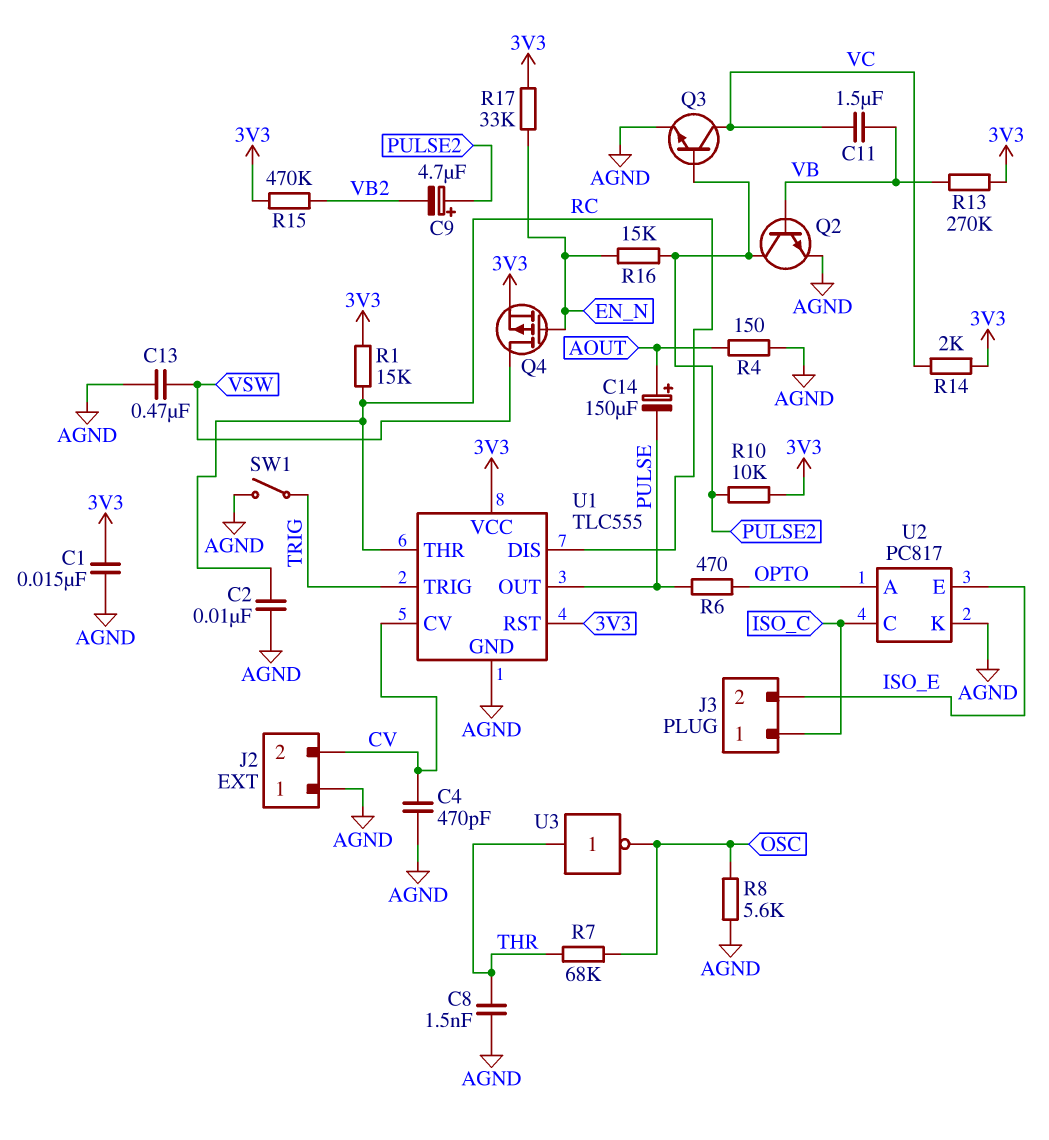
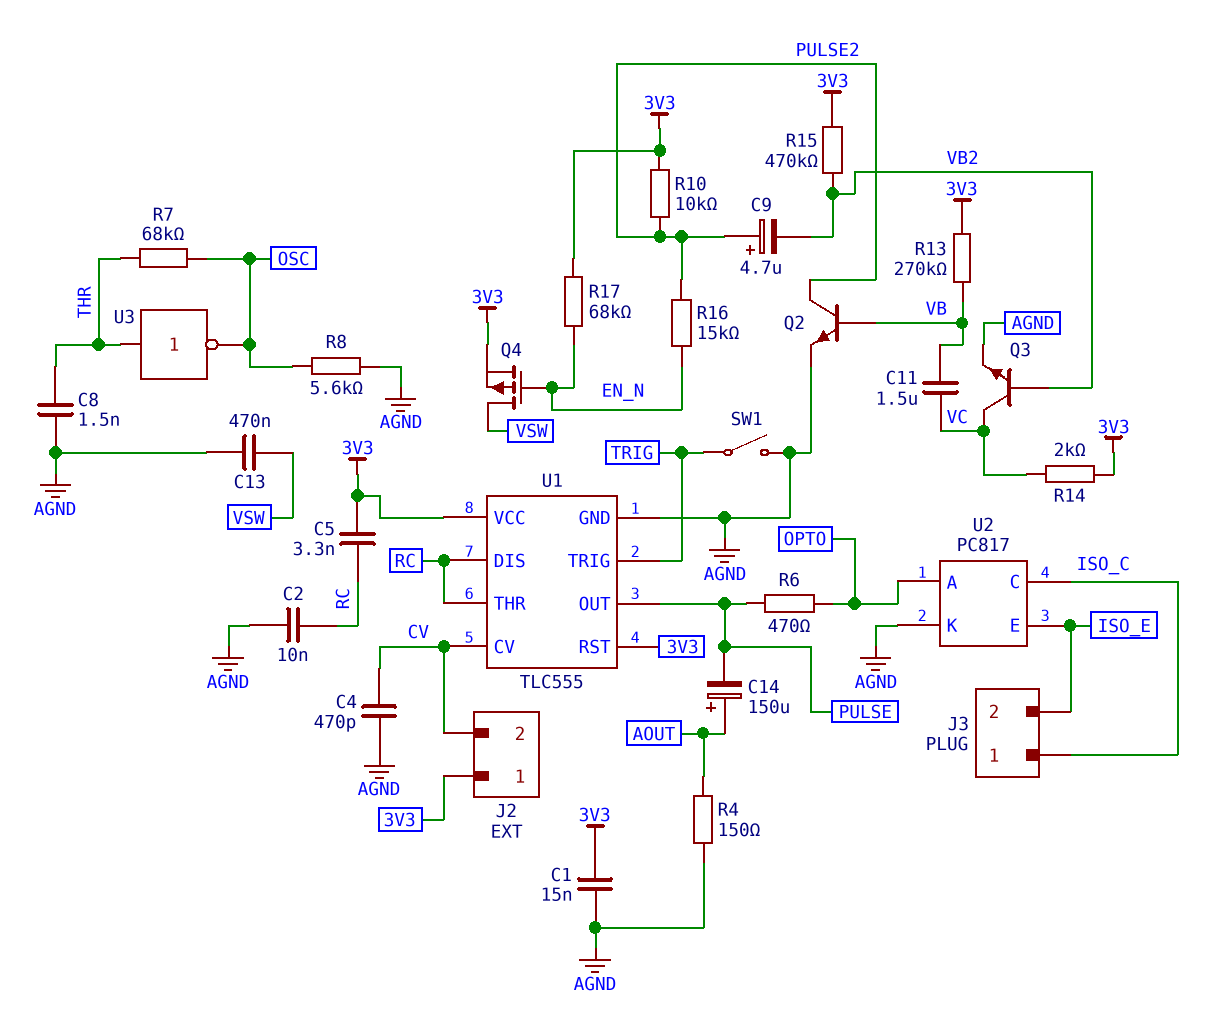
C5: none -> 3.3nF (3V3, RC)
J2 pin 1: AGND -> 3V3
Q3: NPN (B PULSE2, C VC, E AGND) -> NPN (B VB2, C VC, E AGND)
R1: 15k (3V3, RC) -> none
R17: 33k (3V3, EN_N) -> 68k (3V3, EN_N)

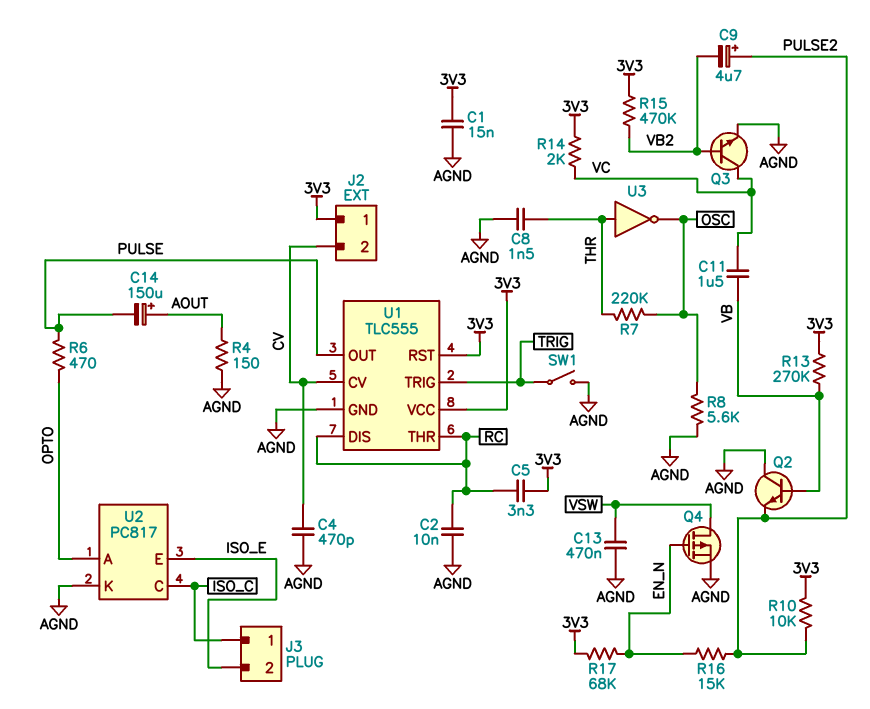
Q2: NPN (B VB, C PULSE2, E AGND) -> NPN (B VB, C AGND, E PULSE2)
Q4: PMOS (G EN_N, D VSW, S 3V3) -> PMOS (G EN_N, D VSW, S AGND)
R7: 68k (OSC, THR) -> 220k (OSC, THR)

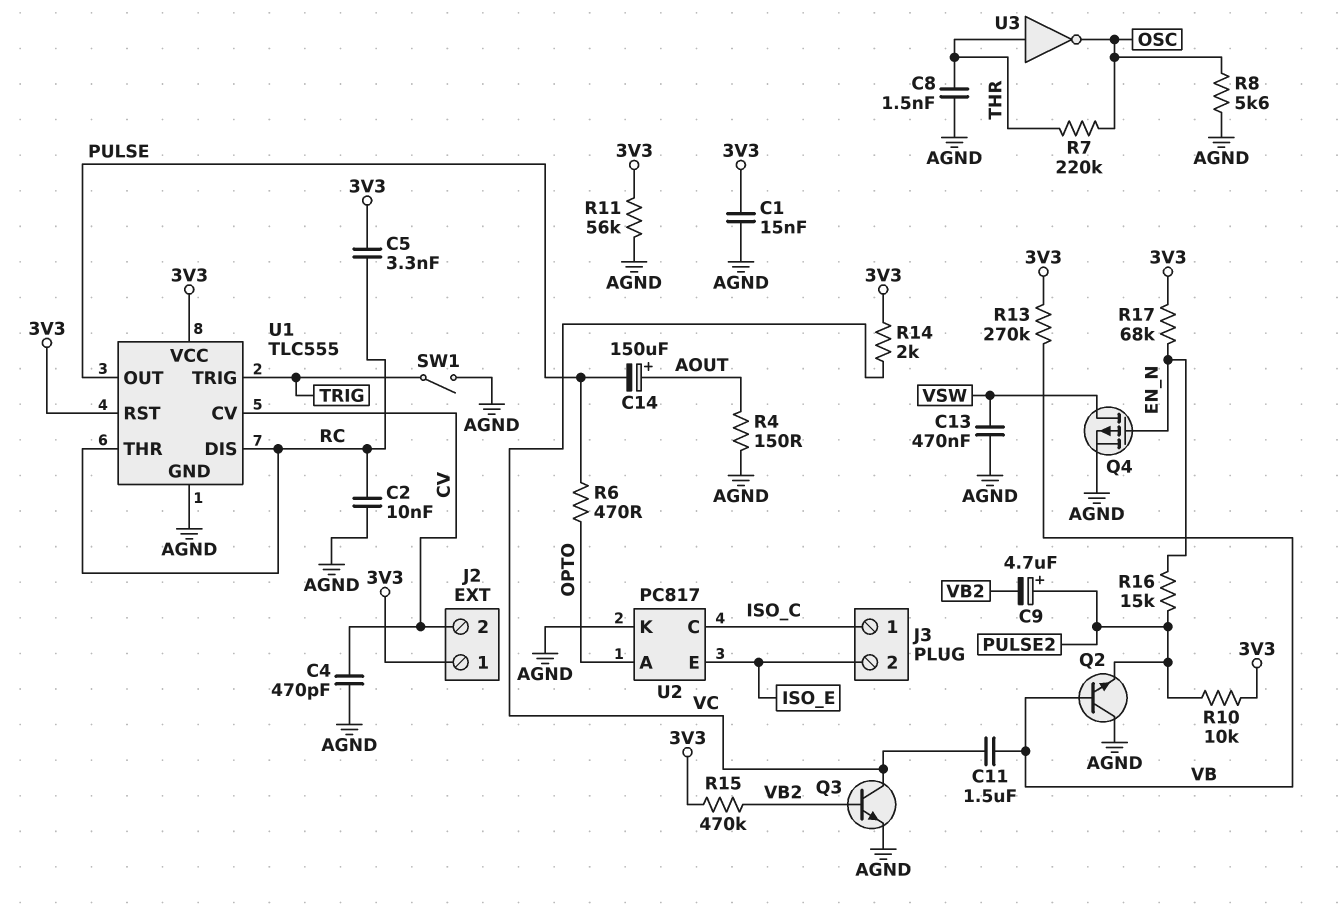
R11: none -> 56k (3V3, AGND)

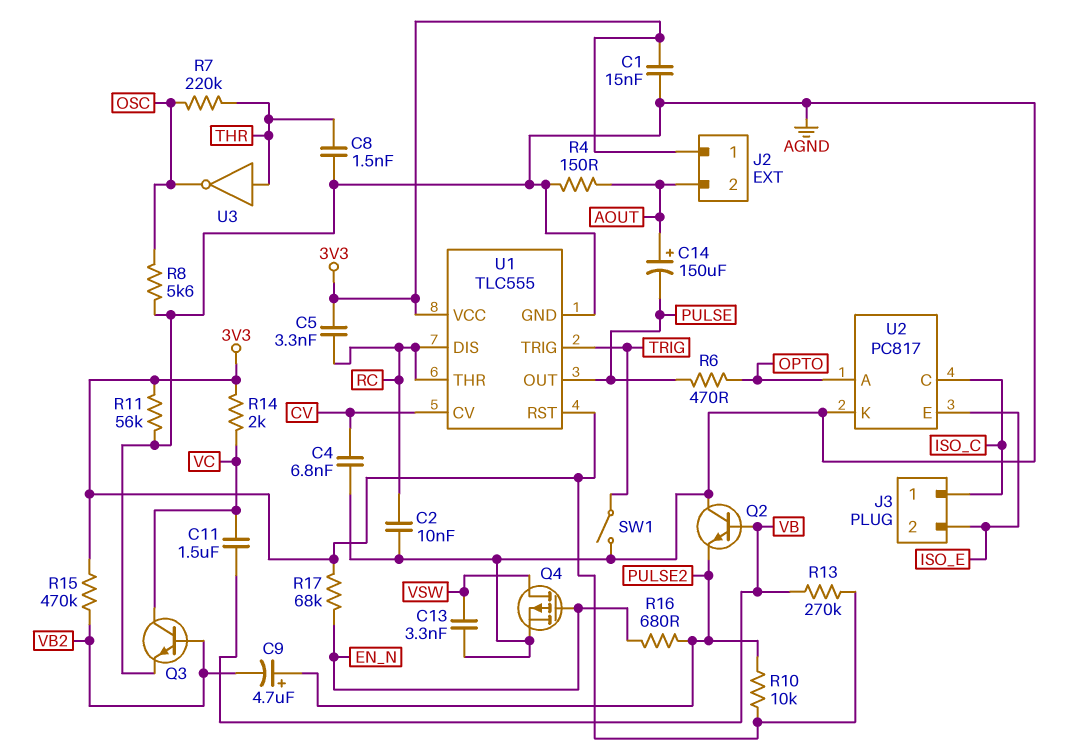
C4: 470pF (AGND, CV) -> 6.8nF (AGND, CV)
C13: 470nF (AGND, VSW) -> 3.3nF (AGND, VSW)
J2 pin 2: CV -> AOUT
R16: 15k (EN_N, PULSE2) -> 680 (EN_N, PULSE2)

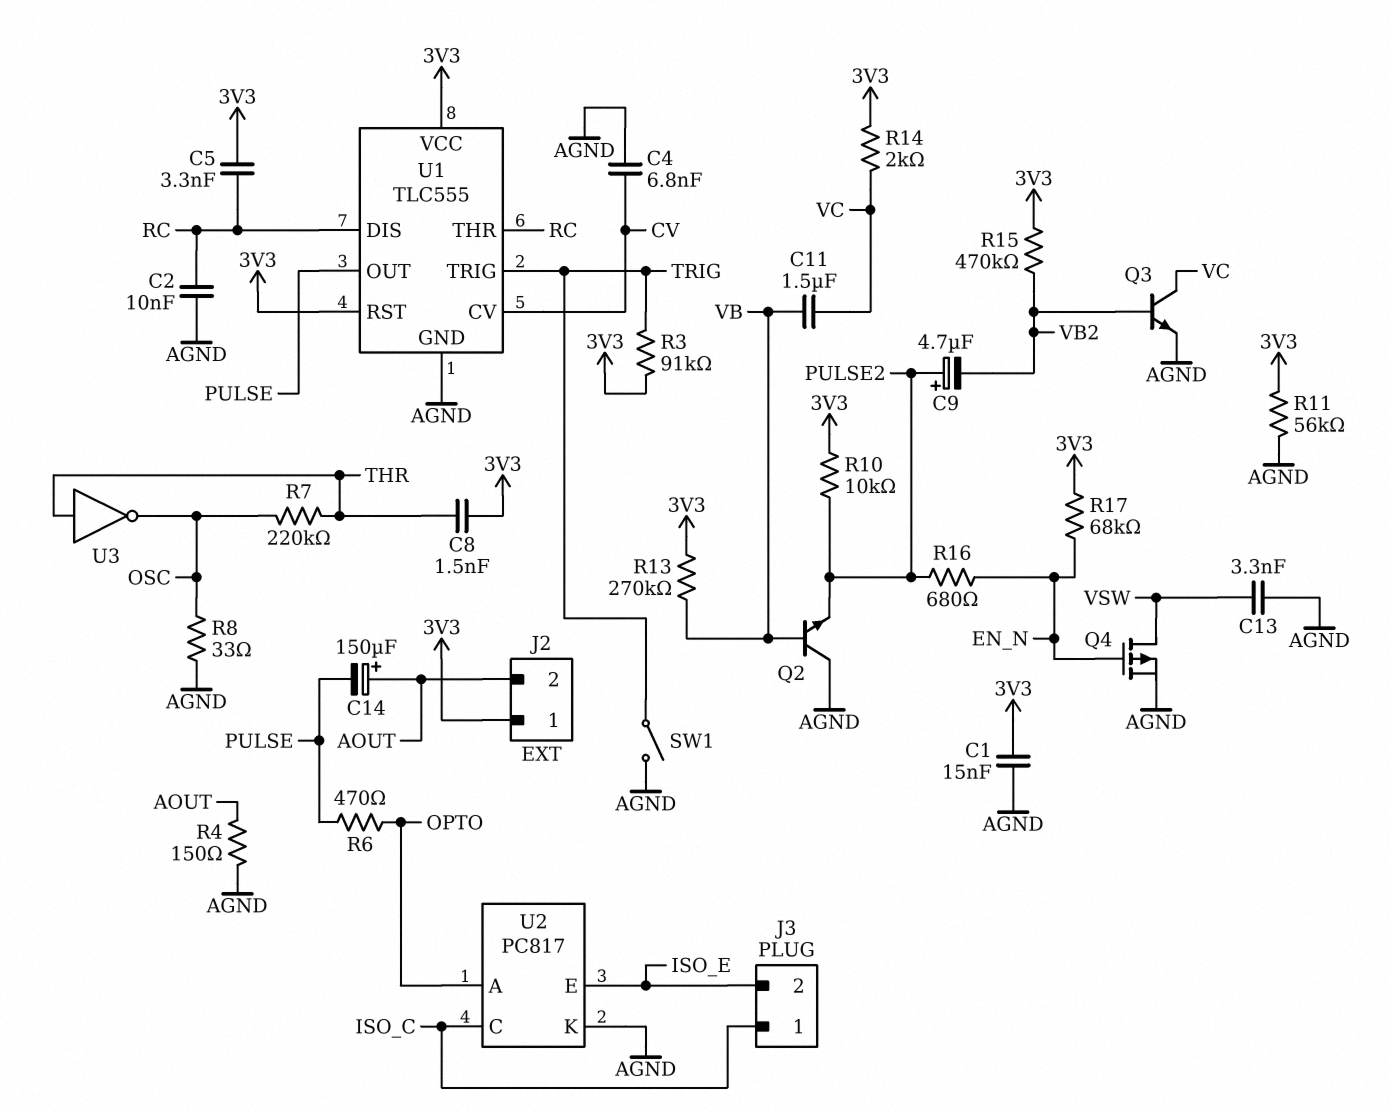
C8: 1.5nF (AGND, THR) -> 1.5nF (3V3, THR)
R3: none -> 91k (3V3, TRIG)
R8: 5.6k (AGND, OSC) -> 33 (AGND, OSC)

